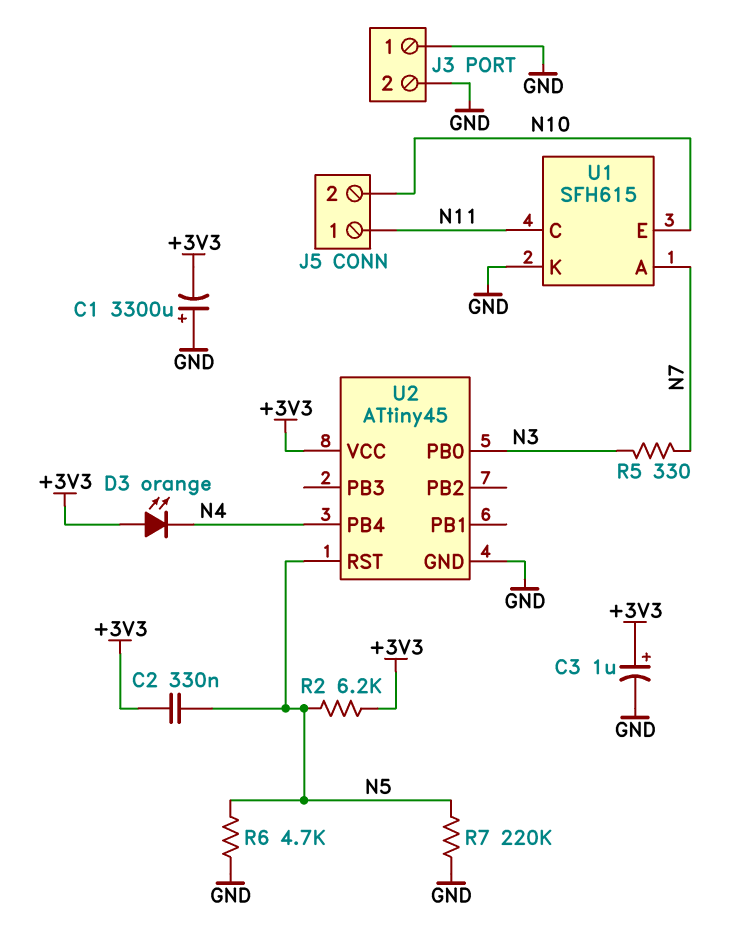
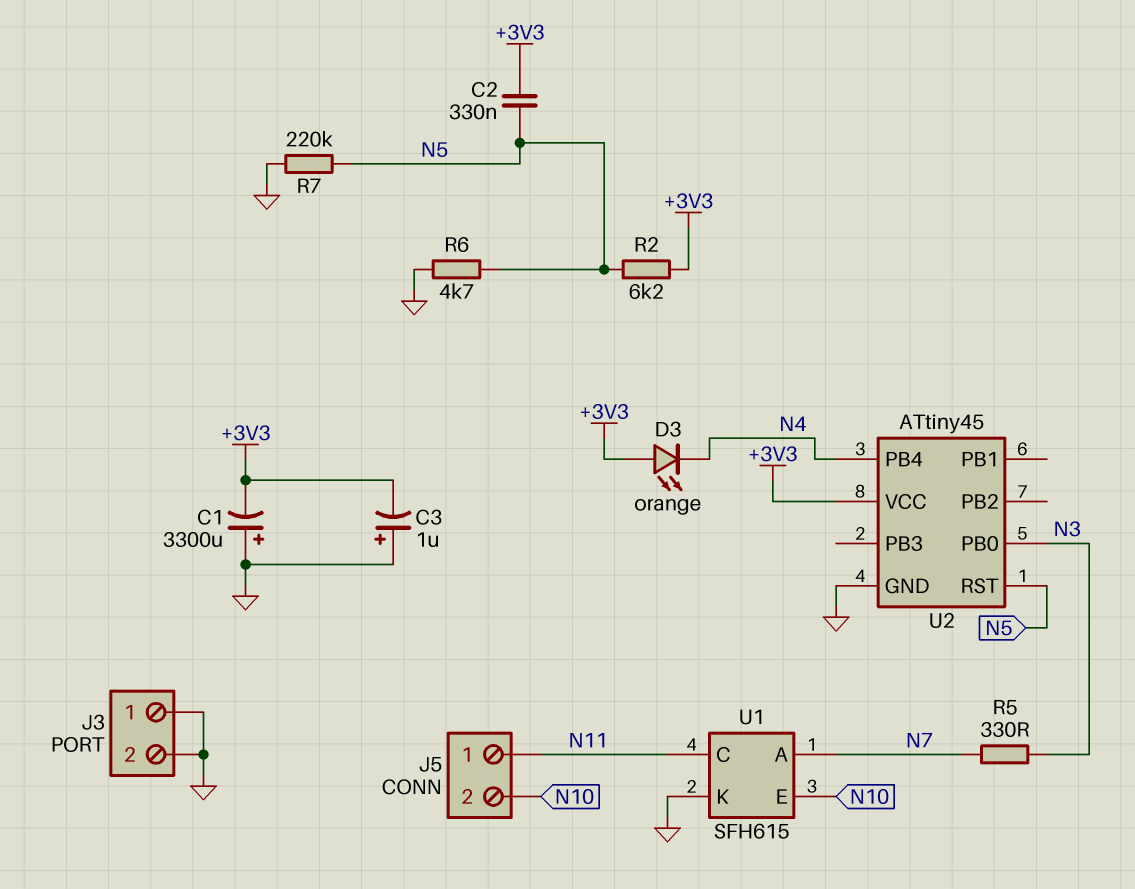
C3: 1uF (plus +3V3, minus GND) -> 1uF (plus GND, minus +3V3)

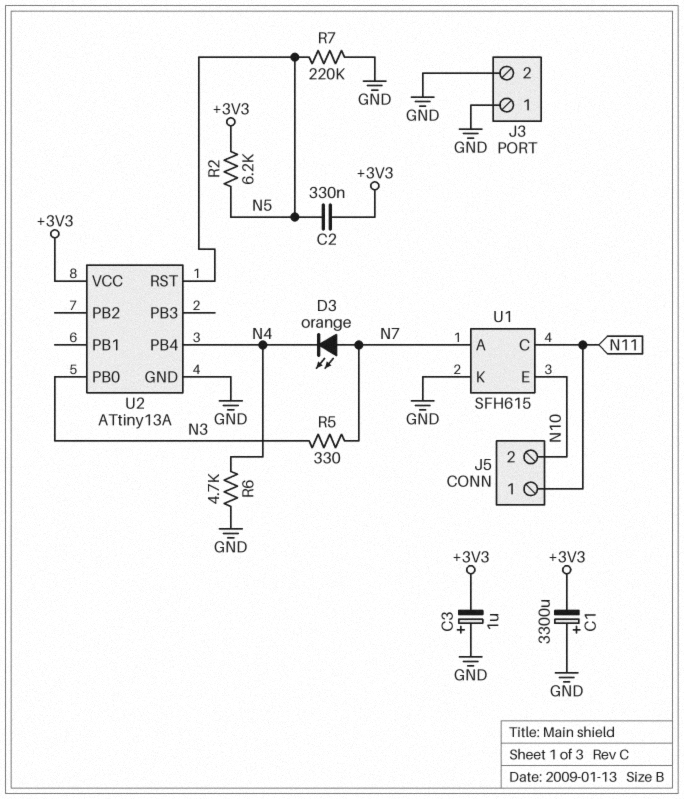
D3: LED orange (A +3V3, K N4) -> LED orange (A N7, K N4)
R6: 4.7k (GND, N5) -> 4.7k (GND, N4)
U2: ATtiny45 -> ATtiny13A

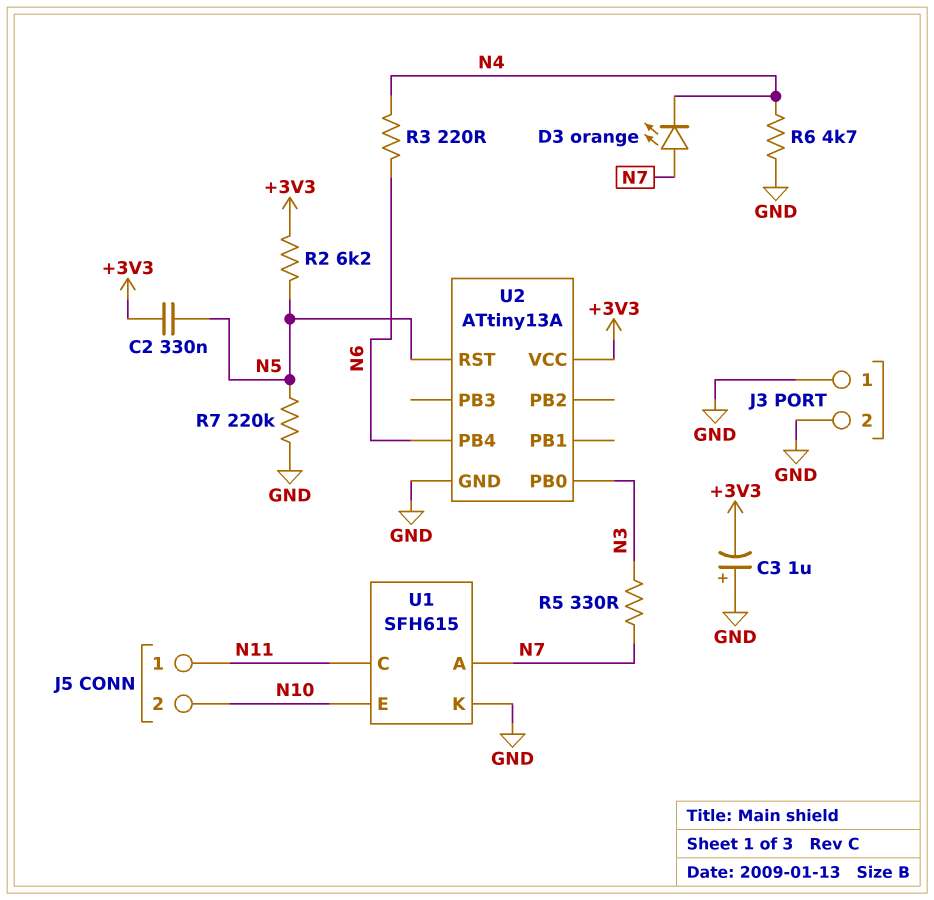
C1: 3300uF (plus GND, minus +3V3) -> none
R3: none -> 220 (N4, N6)
U2 pin PB4: N4 -> N6

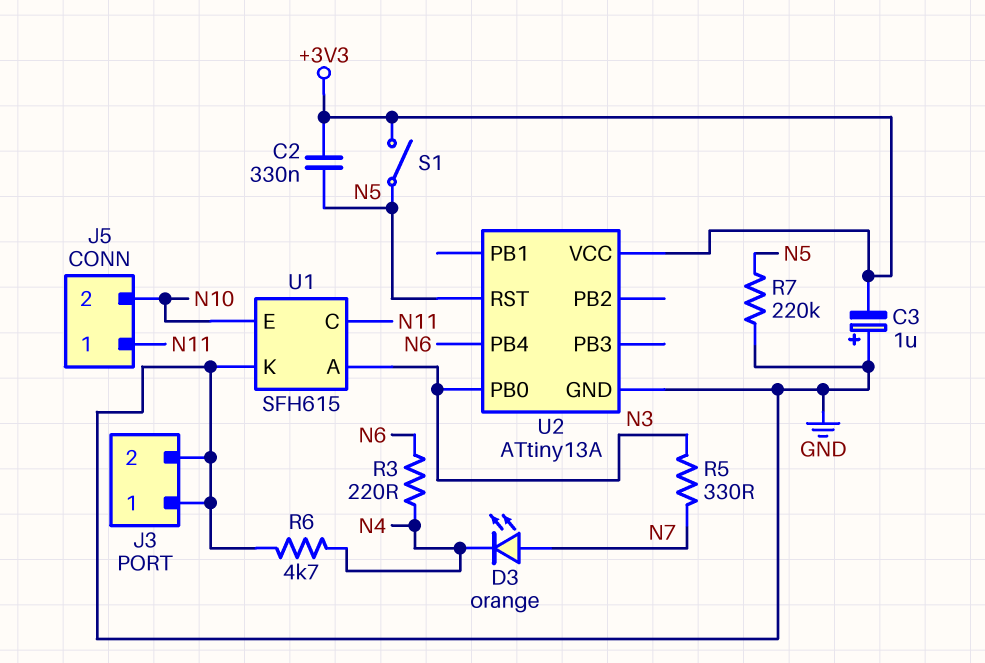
R2: 6.2k (+3V3, N5) -> none
S1: none -> switch (+3V3, N5)
U1 pin A: N7 -> N3

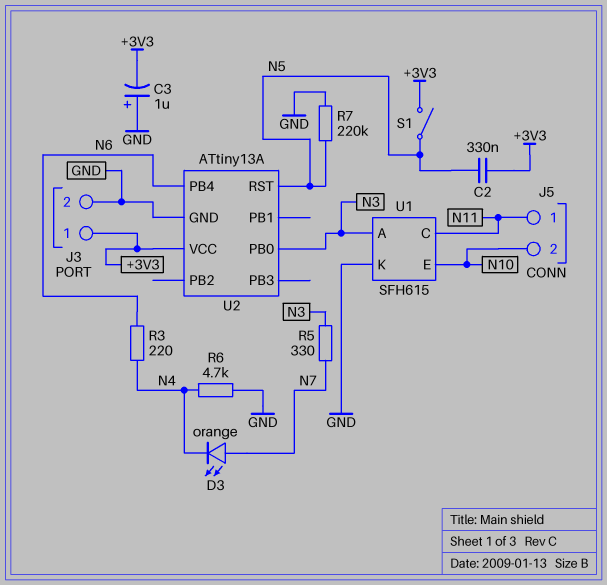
J3 pin 1: GND -> +3V3

